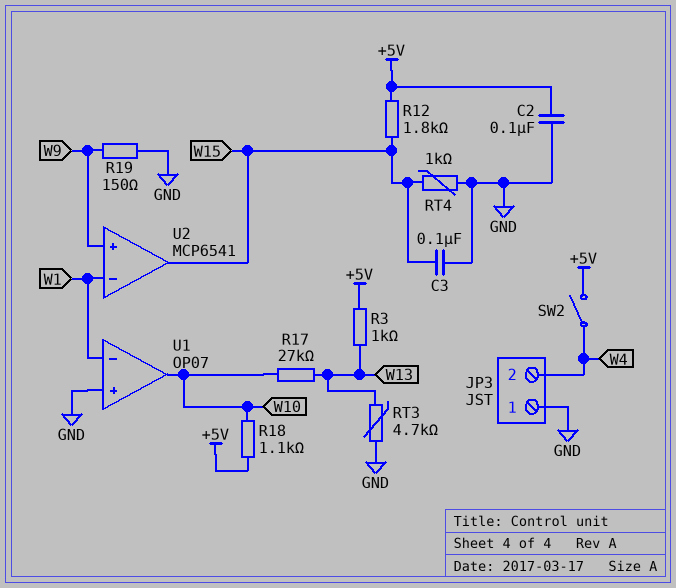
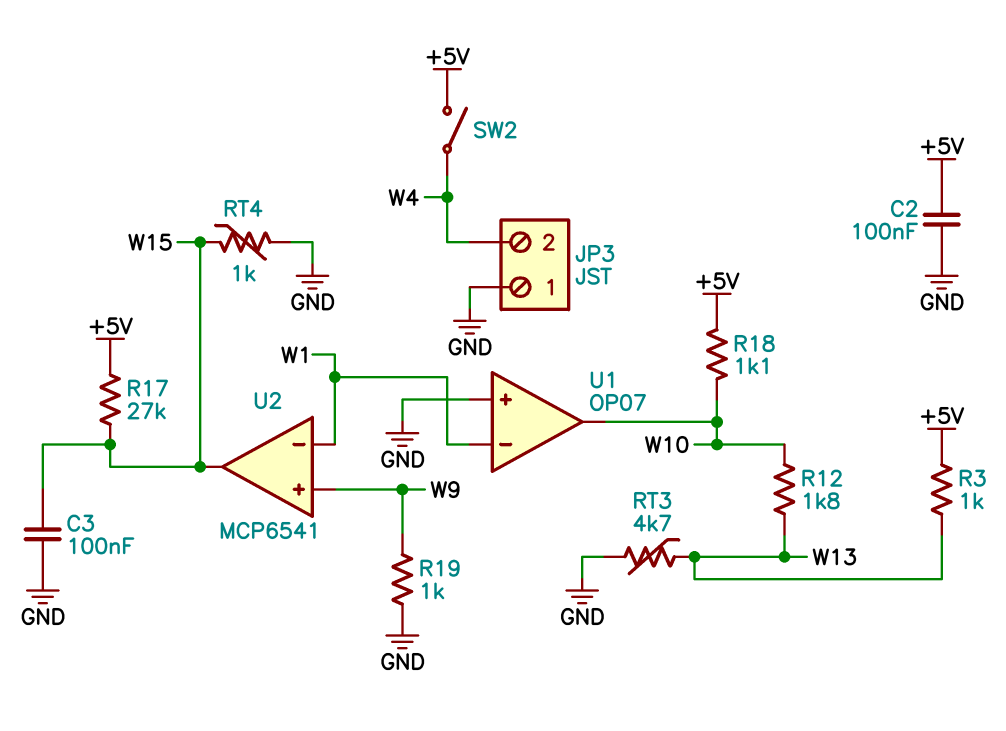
R12: 1.8k (+5V, W15) -> 1.8k (W10, W13)
R17: 27k (W10, W13) -> 27k (+5V, W15)
R19: 150 (GND, W9) -> 1k (GND, W9)

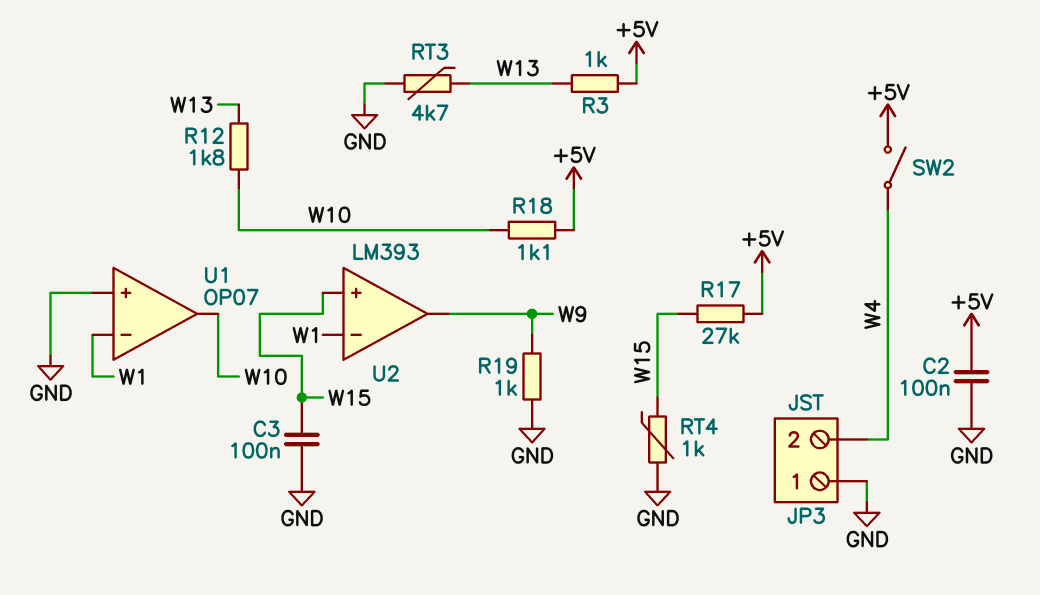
U2: MCP6541 -> LM393
U2 pin in+: W9 -> W15
U2 pin out: W15 -> W9

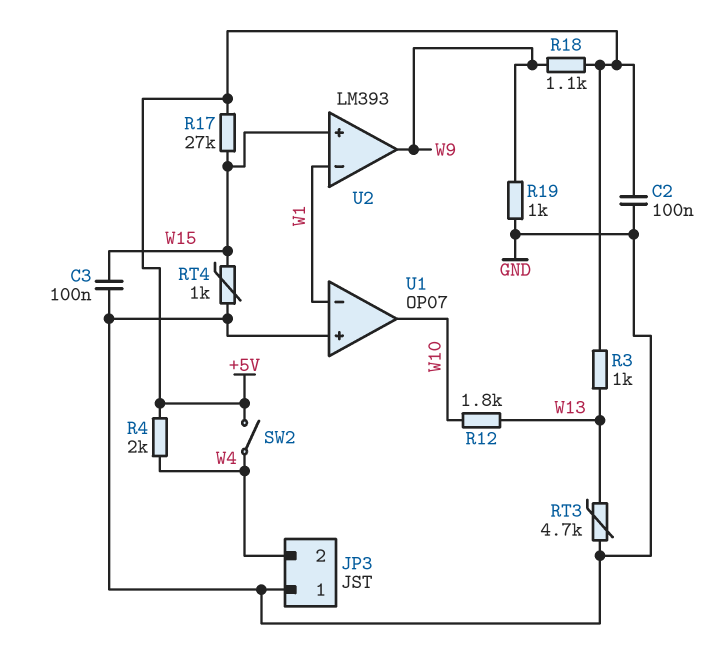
R4: none -> 2k (+5V, W4)
R18: 1.1k (+5V, W10) -> 1.1k (+5V, W9)

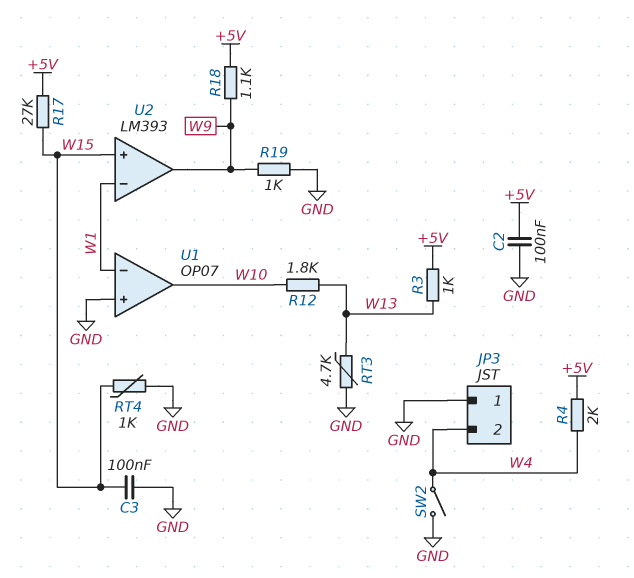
SW2: switch (+5V, W4) -> switch (GND, W4)

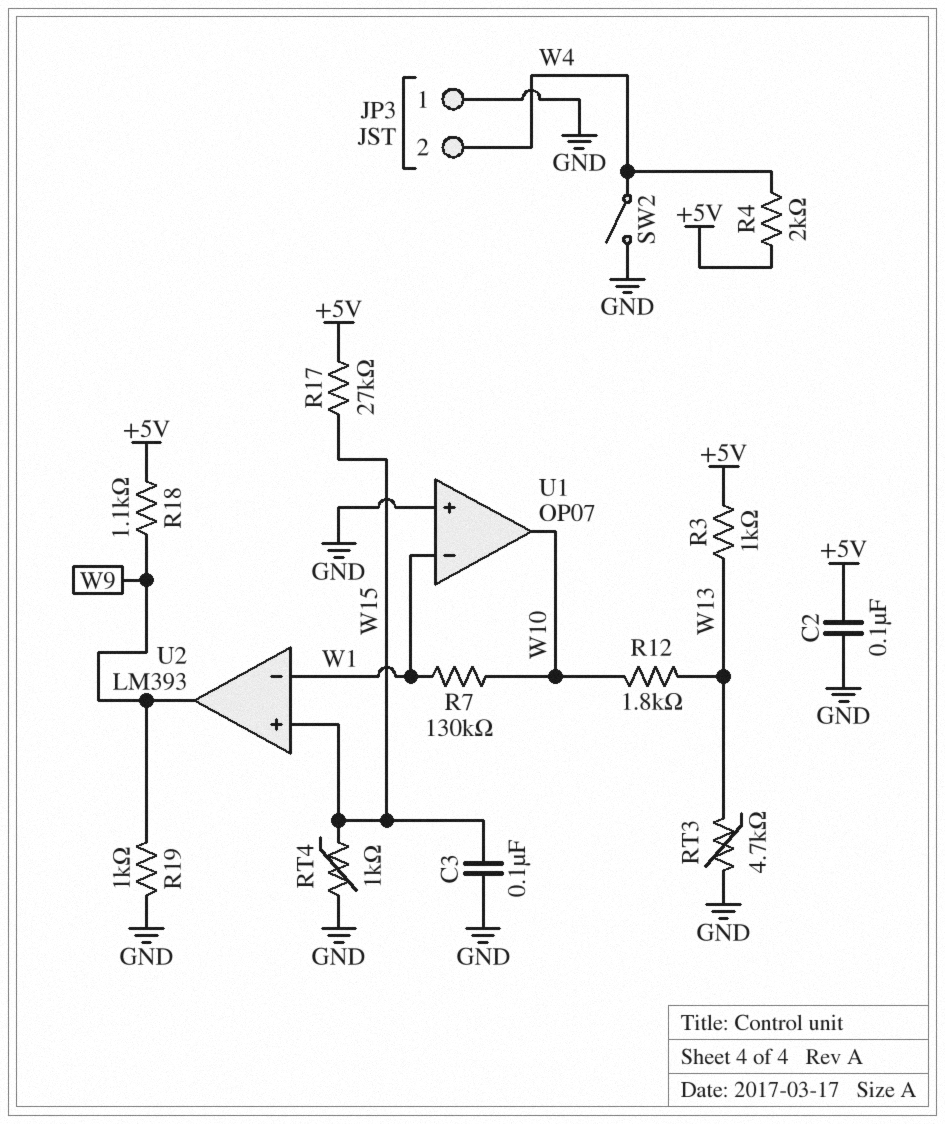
R7: none -> 130k (W1, W10)

